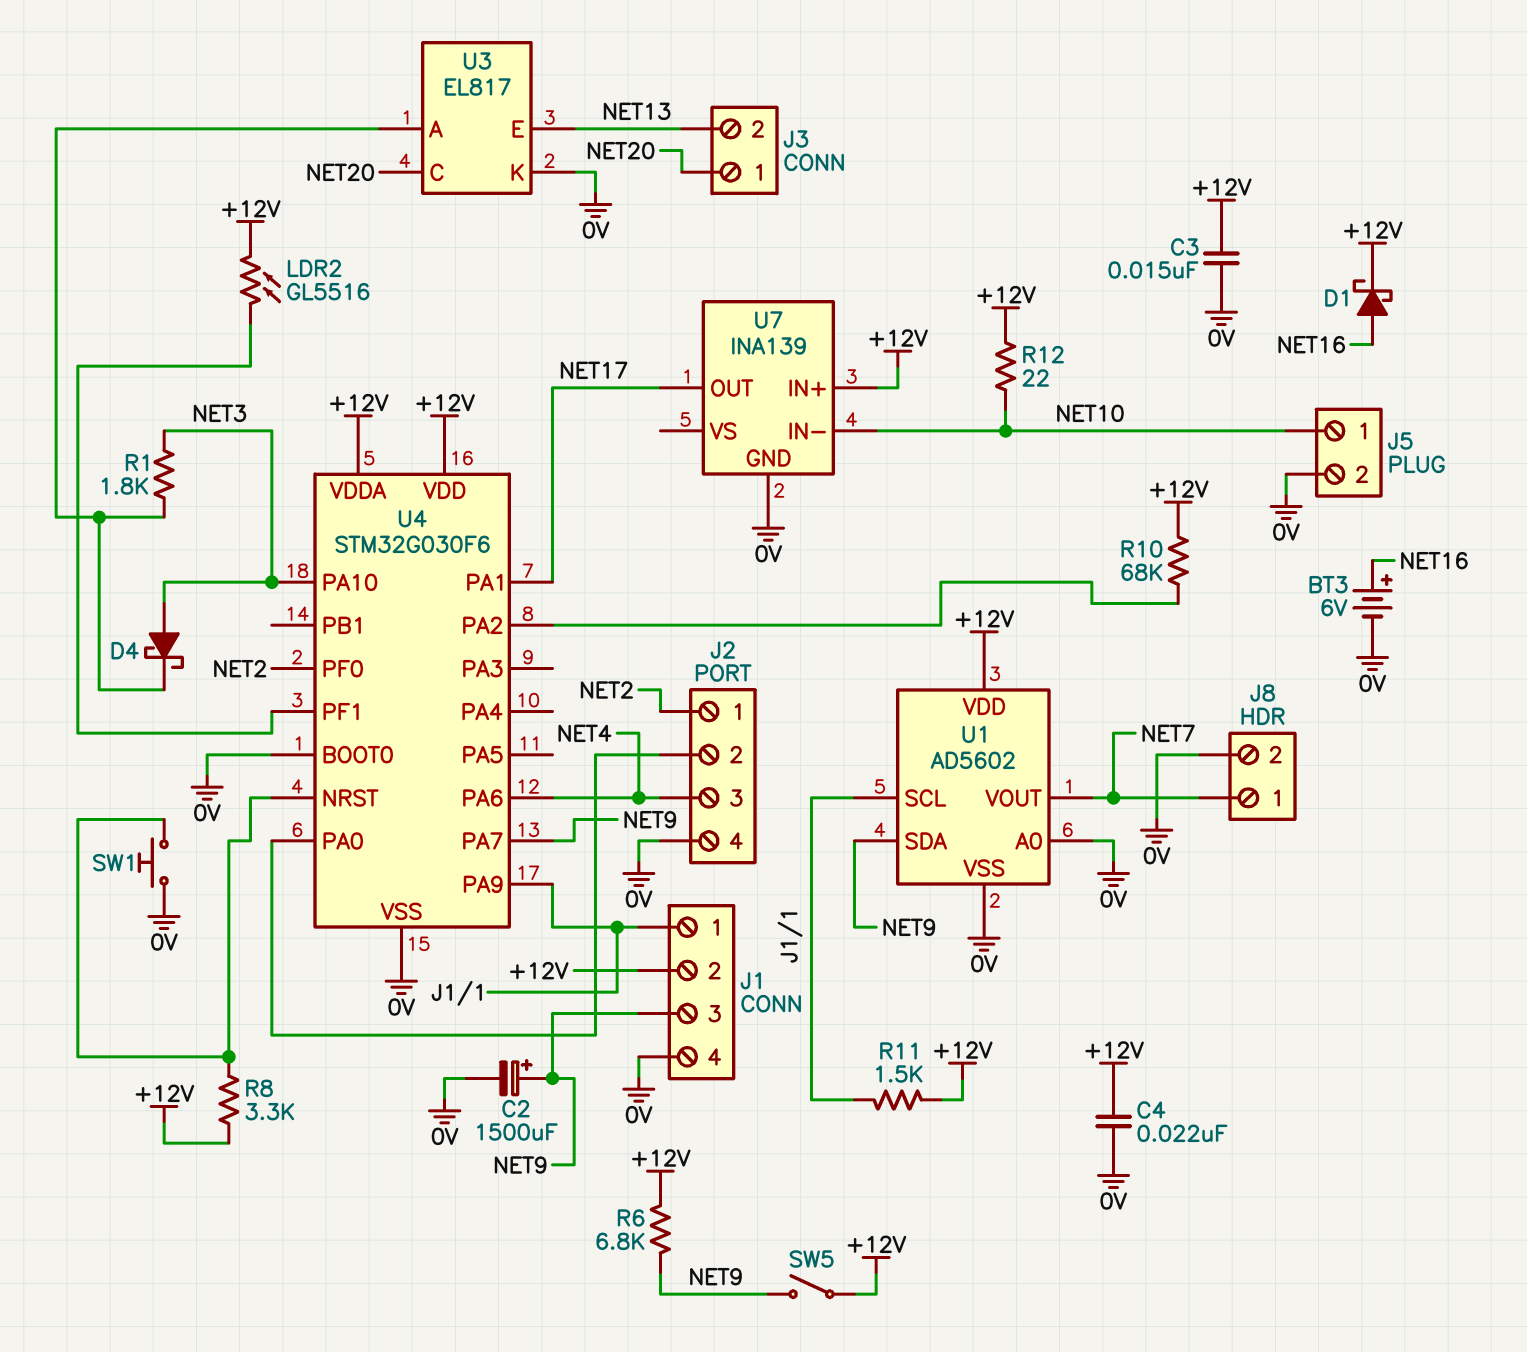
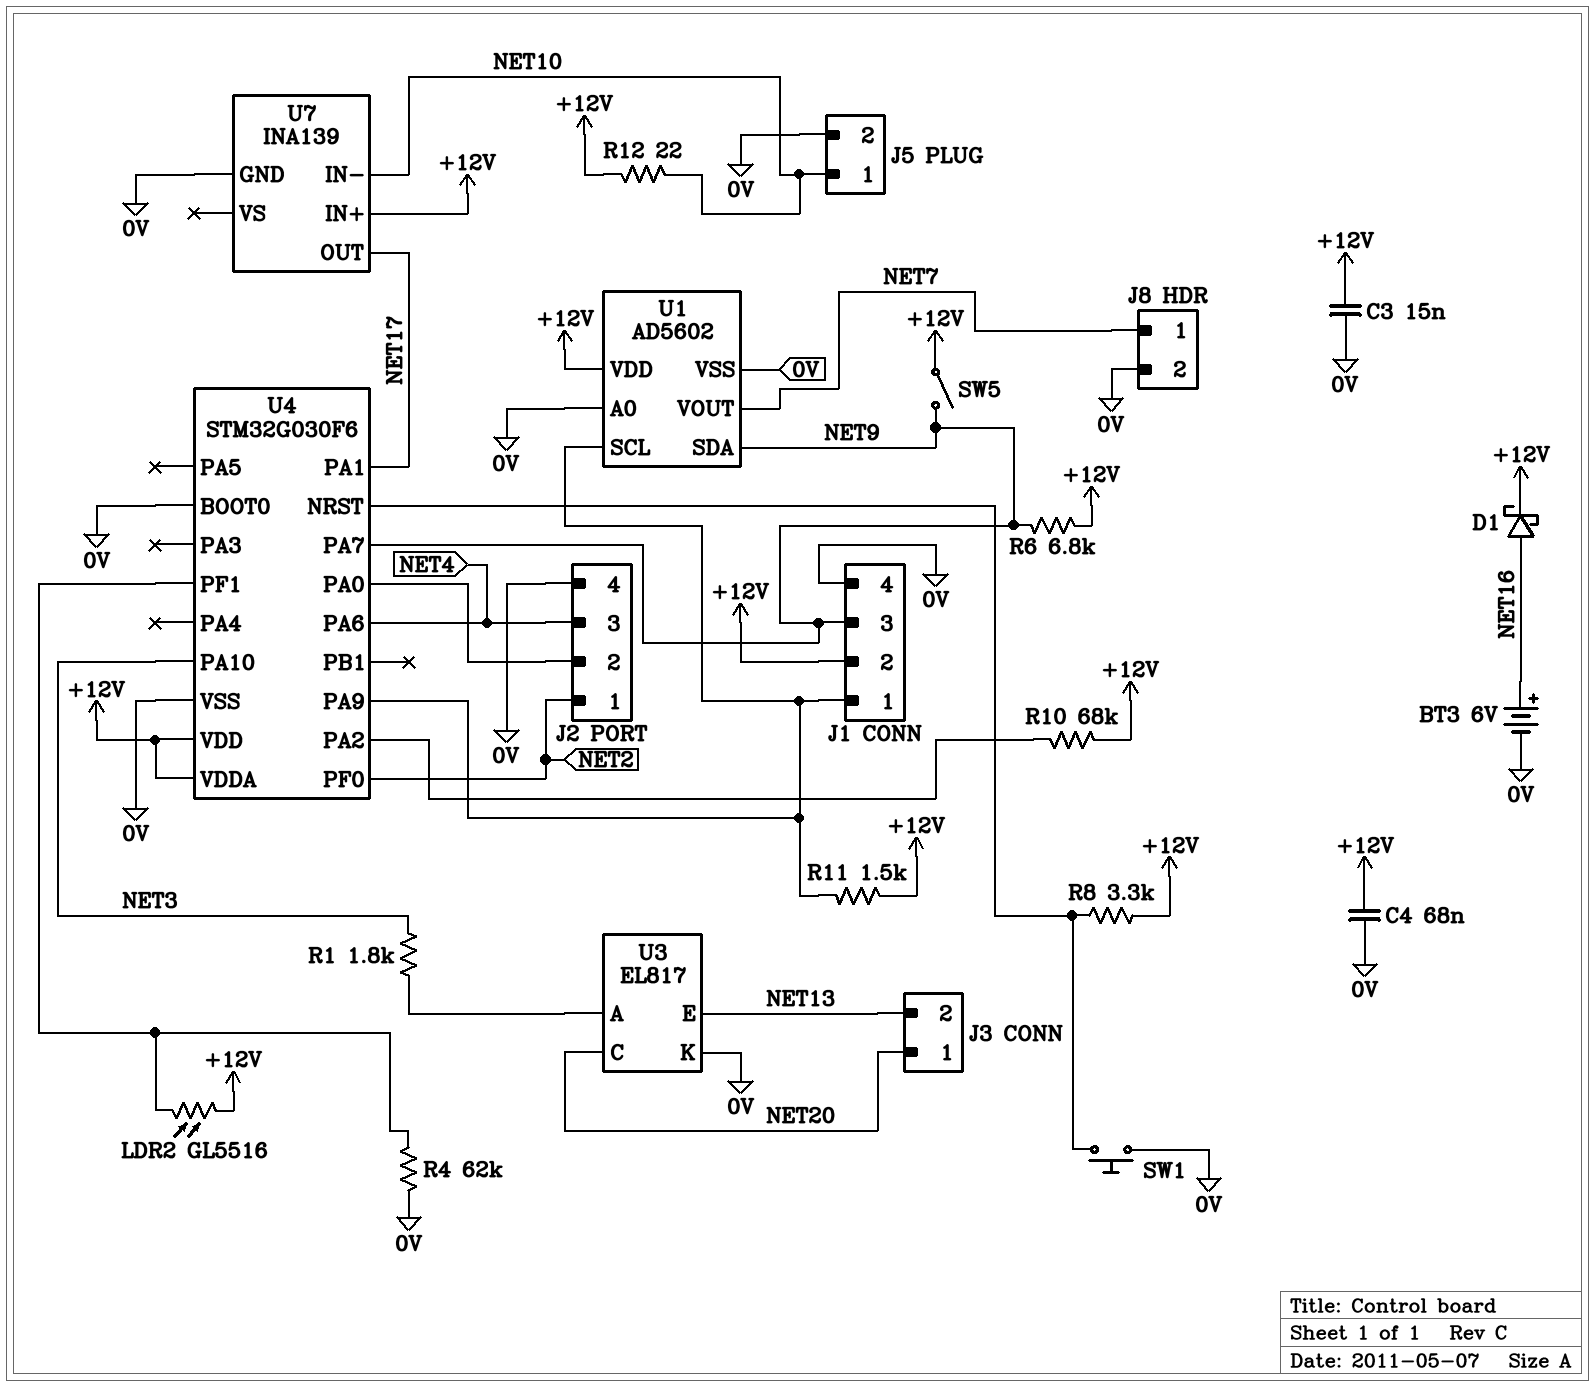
C2: 1500uF (plus NET9, minus 0V) -> none
C4: 22nF (+12V, 0V) -> 68nF (+12V, 0V)
D4: schottky (A NET3, K U3/A) -> none
R4: none -> 62k (0V, U4/PF1)

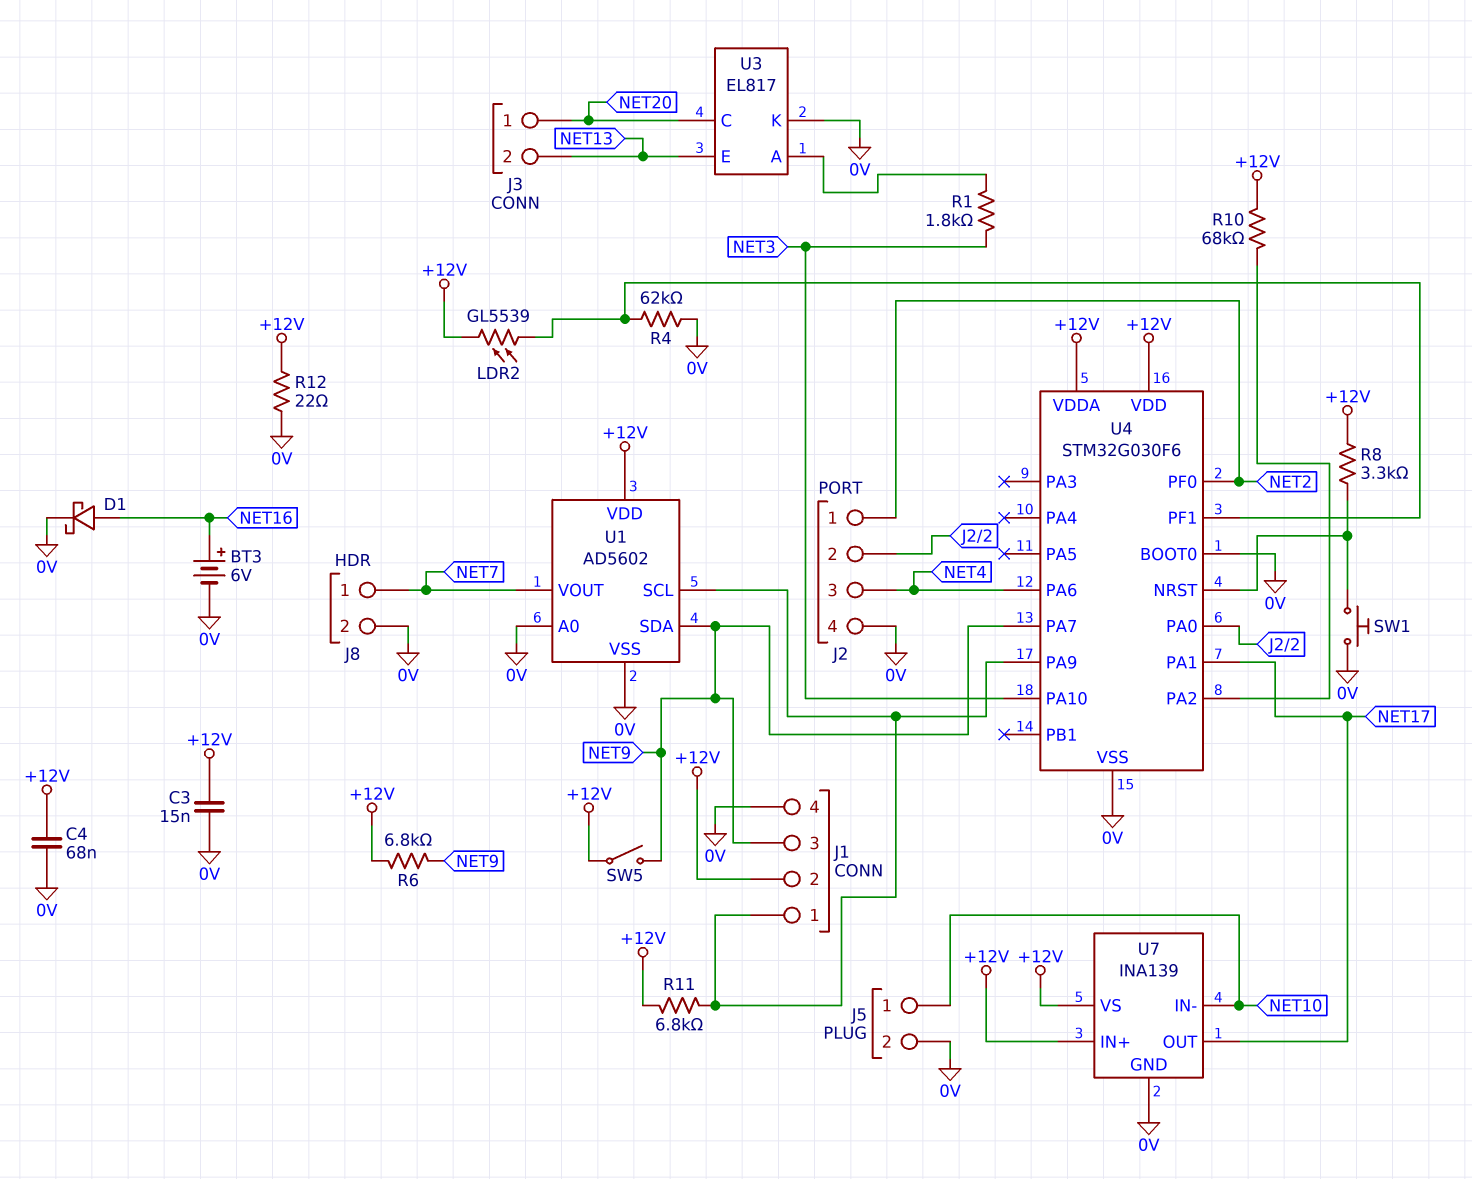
D1: schottky (A NET16, K +12V) -> schottky (A NET16, K 0V)
LDR2: GL5516 (+12V, U4/PF1) -> GL5539 (+12V, U4/PF1)
R11: 1.5k (+12V, J1/1) -> 6.8k (+12V, J1/1)
R12: 22 (+12V, NET10) -> 22 (+12V, 0V)
U7 pin VS: none -> +12V

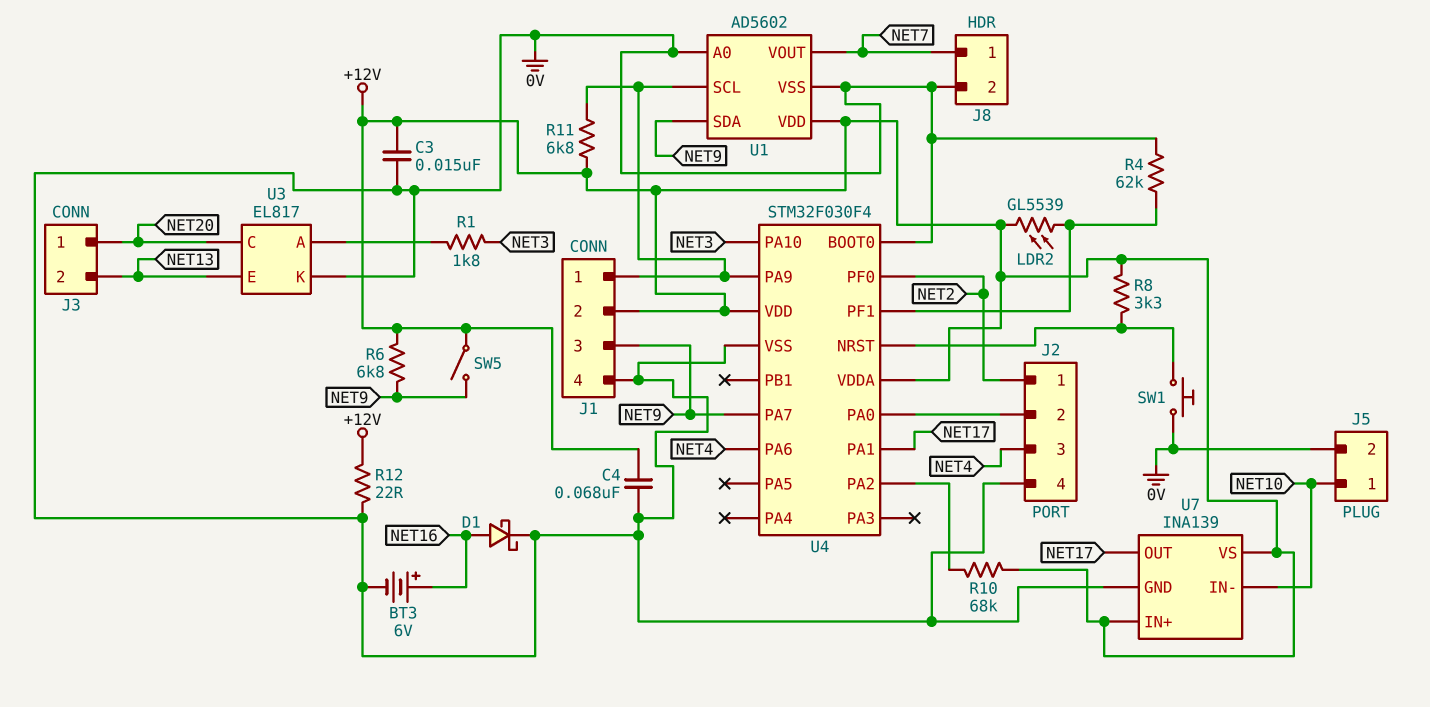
U4: STM32G030F6 -> STM32F030F4

